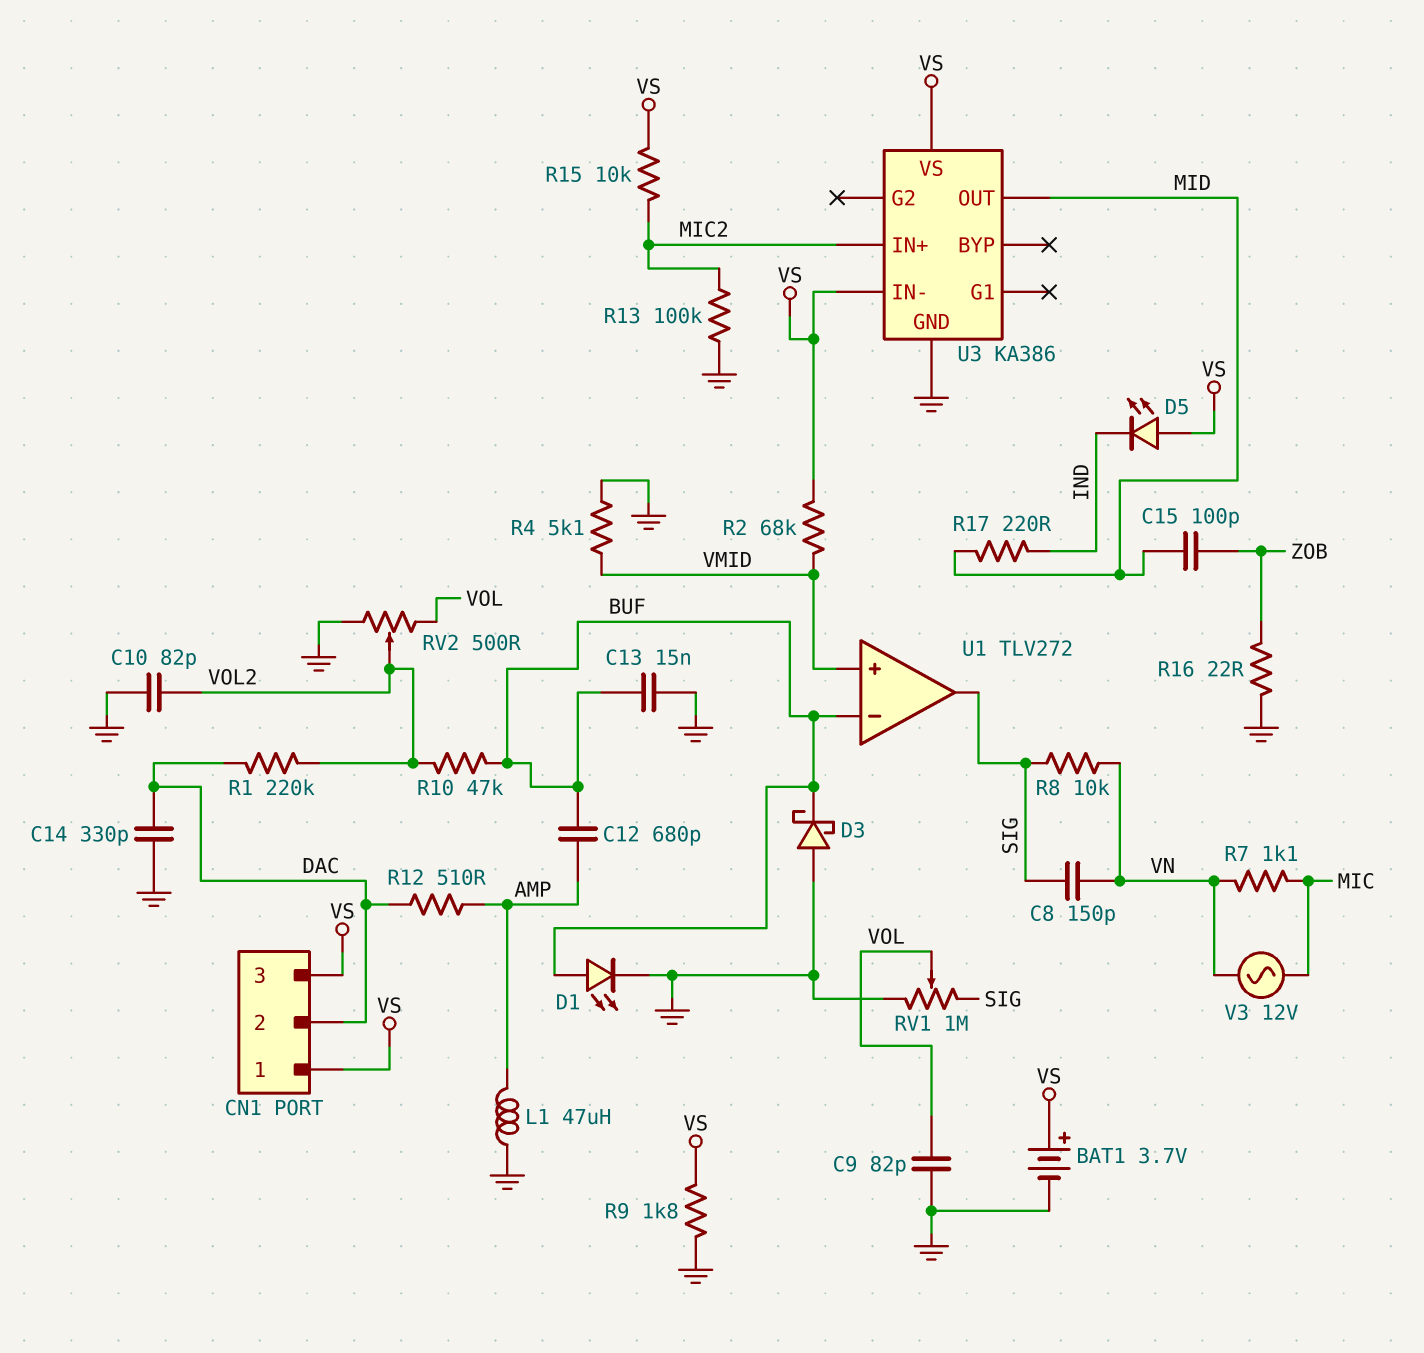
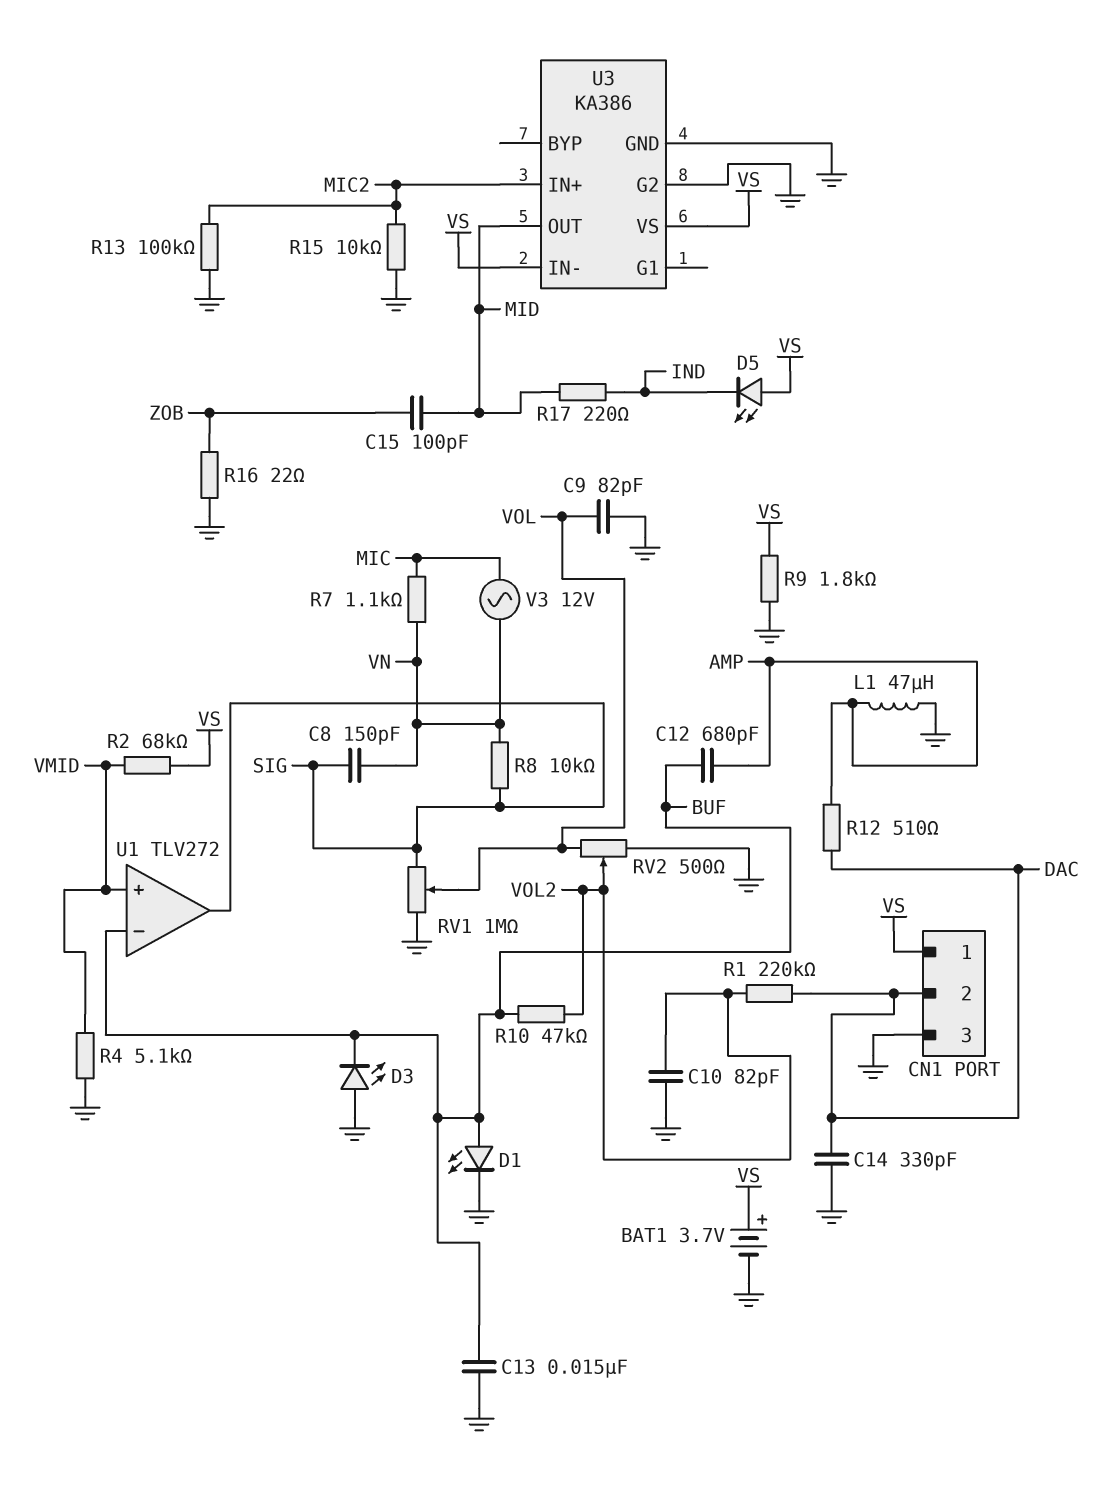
CN1 pin 3: VS -> GND
D3: schottky (A GND, K BUF) -> LED (A GND, K BUF)
R15: 10k (MIC2, VS) -> 10k (GND, MIC2)
U3 pin G2: none -> GND

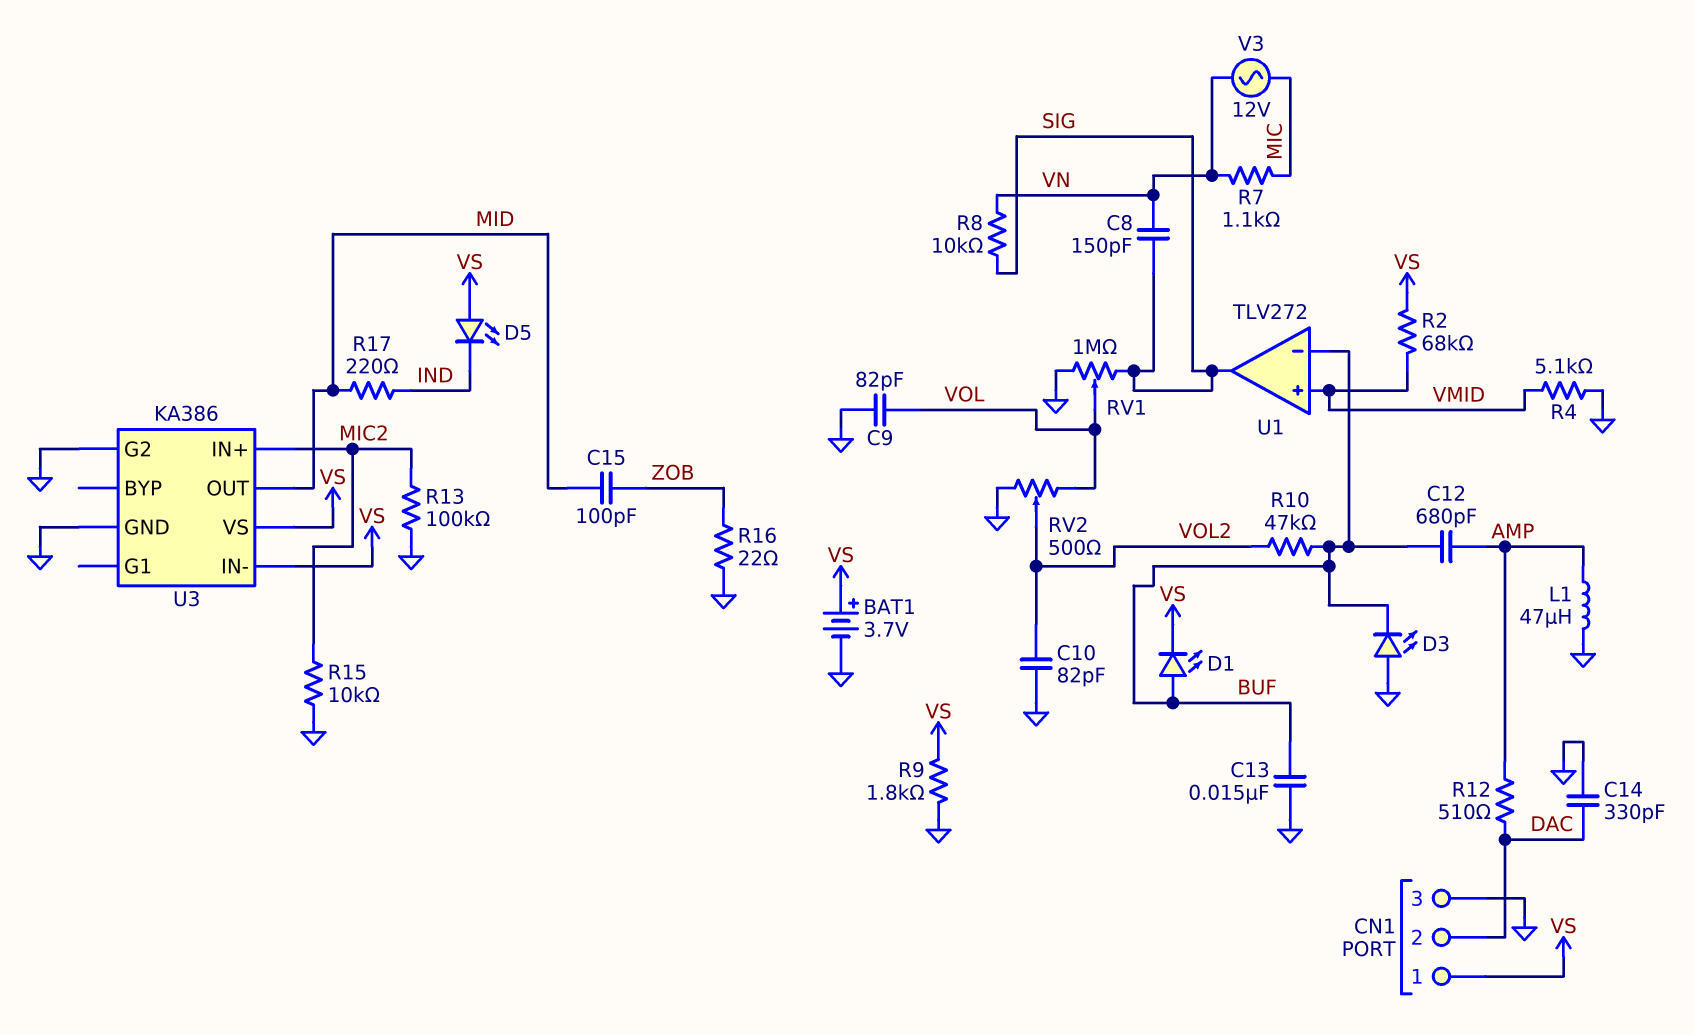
D1: LED (A BUF, K GND) -> LED (A BUF, K VS)
R1: 220k (DAC, VOL2) -> none

